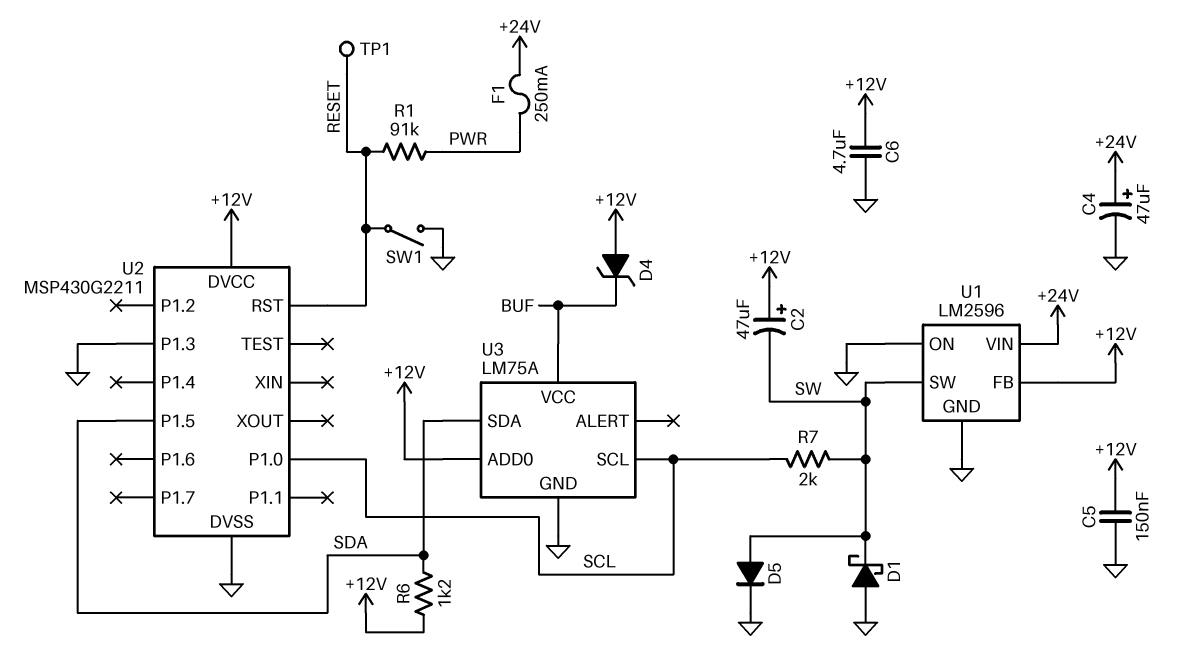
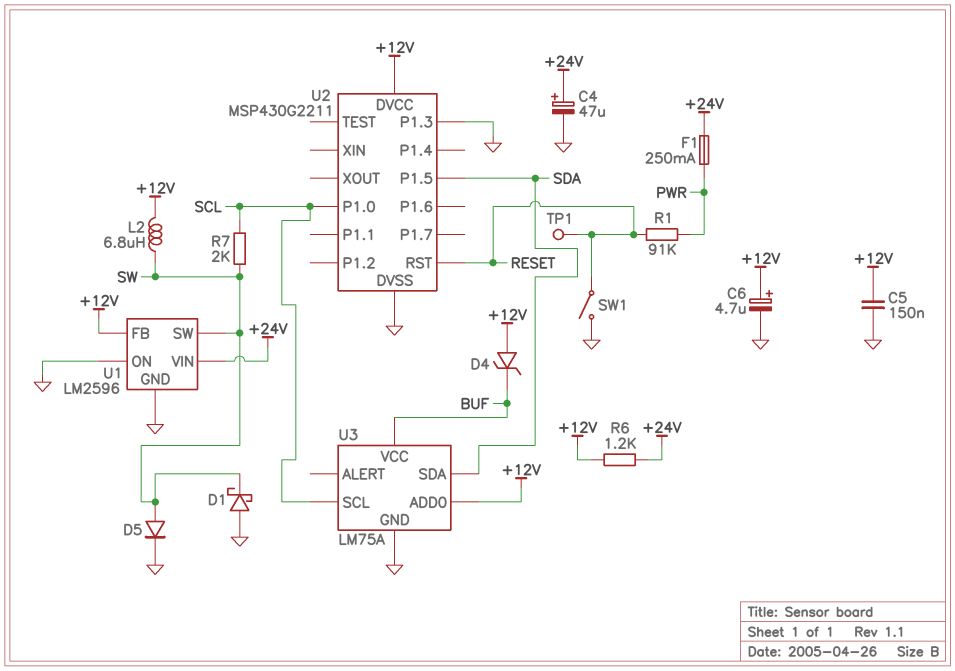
C2: 47uF (plus +12V, minus SW) -> none
C6: 4.7uF (+12V, GND) -> 4.7uF (plus +12V, minus GND)
L2: none -> 6.8uH (+12V, SW)
R6: 1.2k (+12V, SDA) -> 1.2k (+12V, +24V)

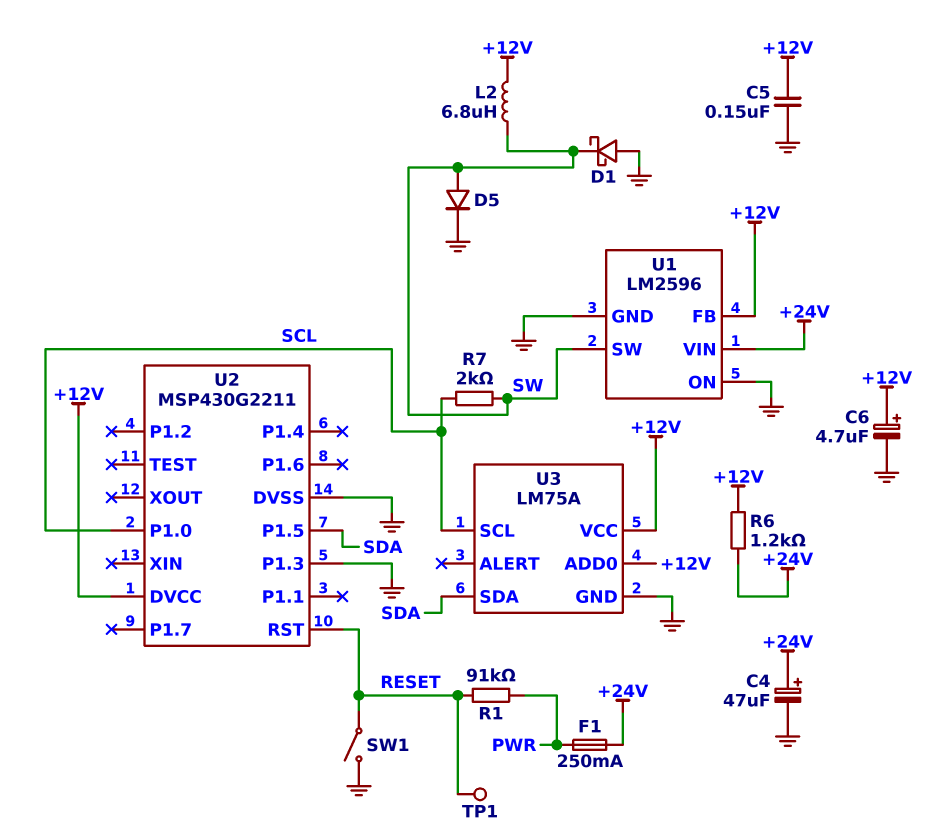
D4: zener (A +12V, K BUF) -> none
U3 pin VCC: BUF -> +12V

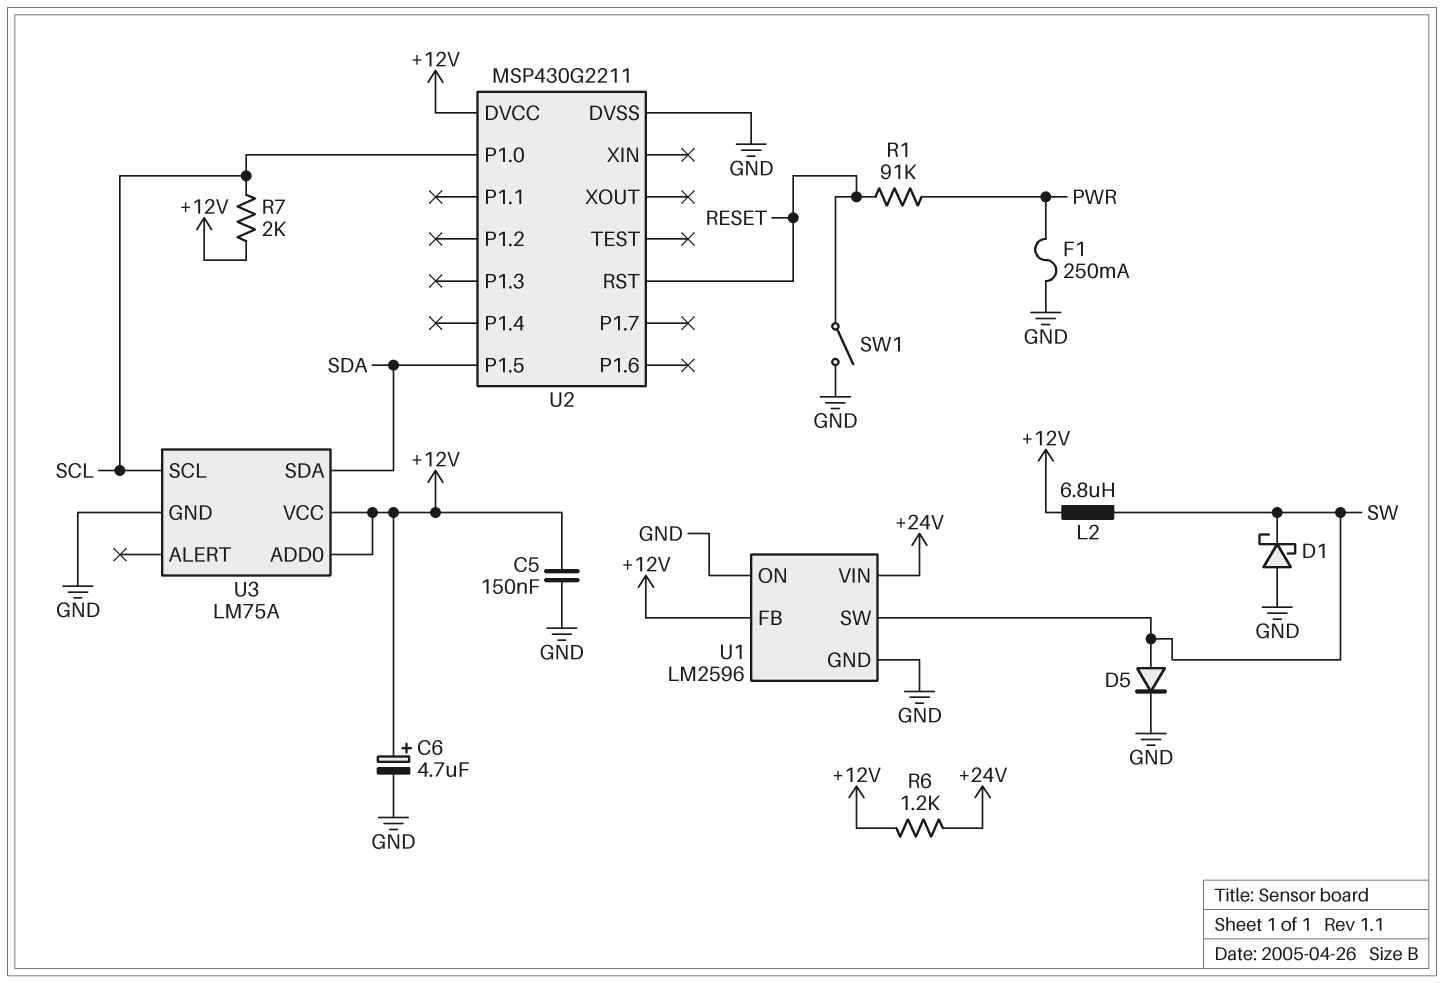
C4: 47uF (plus +24V, minus GND) -> none
F1: 250mA (+24V, PWR) -> 250mA (GND, PWR)
R7: 2k (SCL, SW) -> 2k (+12V, SCL)
TP1: test point (RESET) -> none
U2 pin P1.3: GND -> none

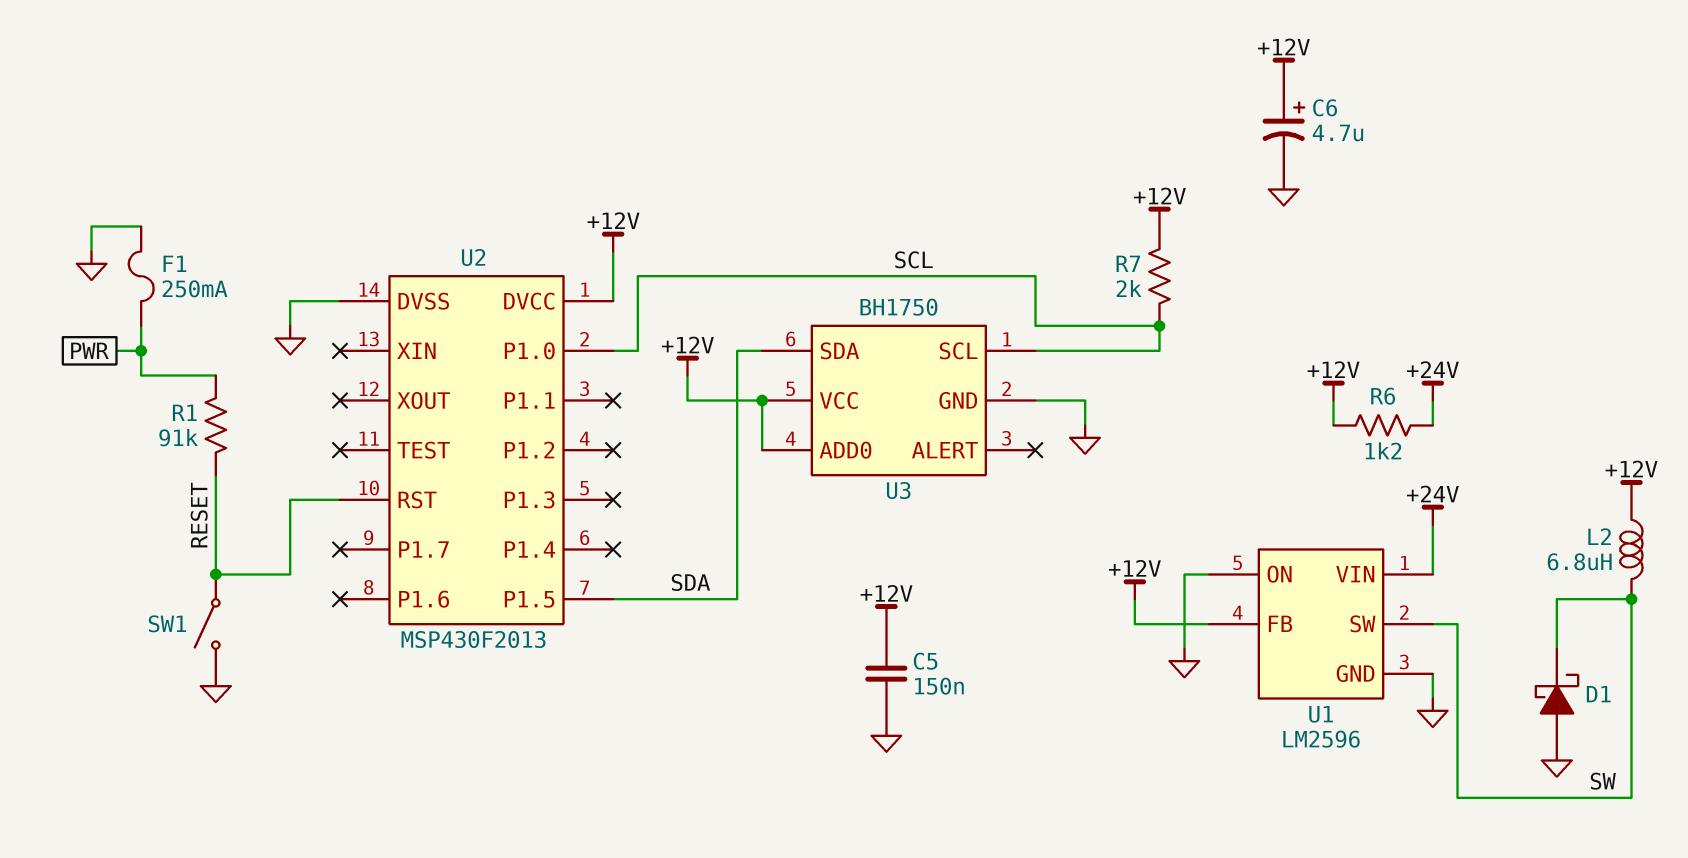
D5: diode (A SW, K GND) -> none
U2: MSP430G2211 -> MSP430F2013
U3: LM75A -> BH1750

